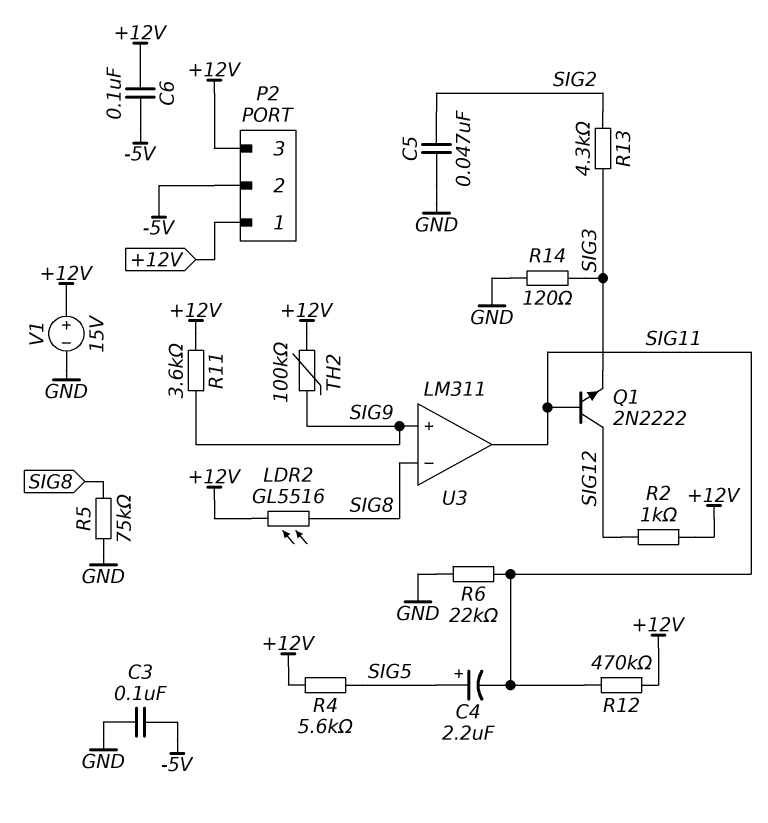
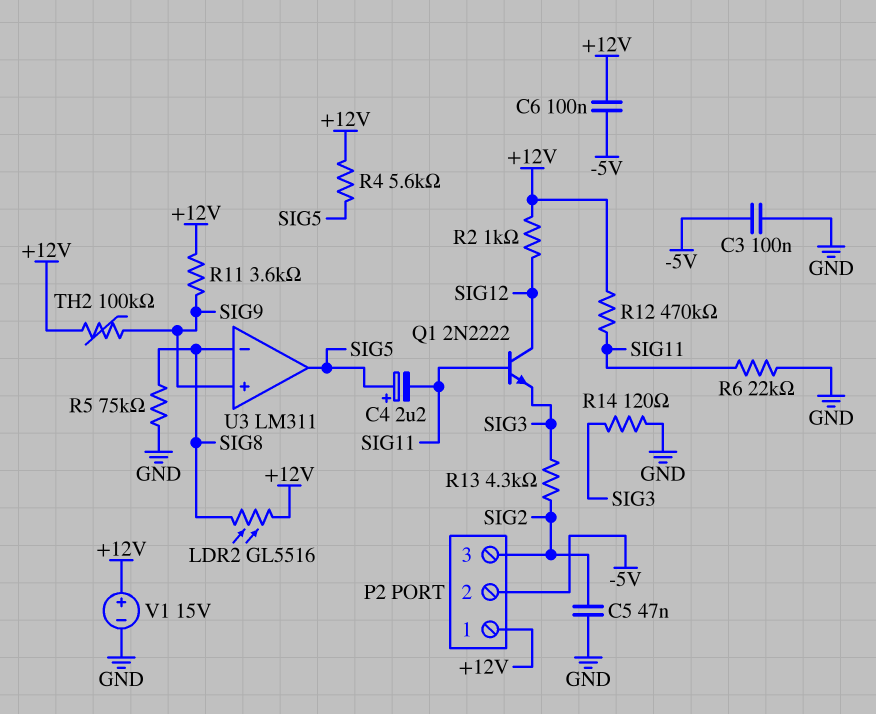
P2 pin 3: +12V -> SIG2
U3 pin out: SIG11 -> SIG5

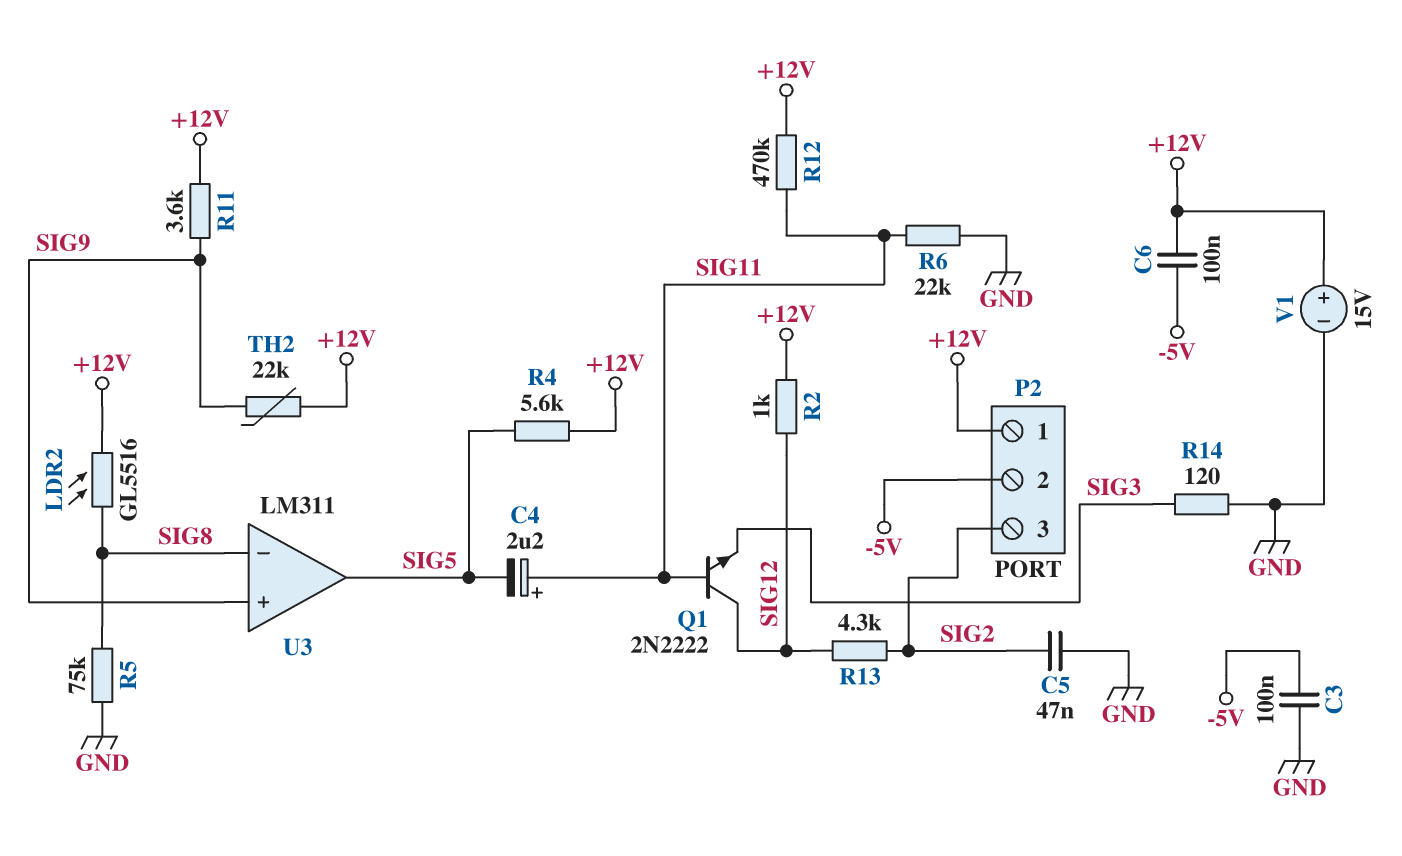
C4: 2.2uF (plus SIG5, minus SIG11) -> 2.2uF (plus SIG11, minus SIG5)
R13: 4.3k (SIG2, SIG3) -> 4.3k (SIG2, SIG12)
TH2: 100k (+12V, SIG9) -> 22k (+12V, SIG9)

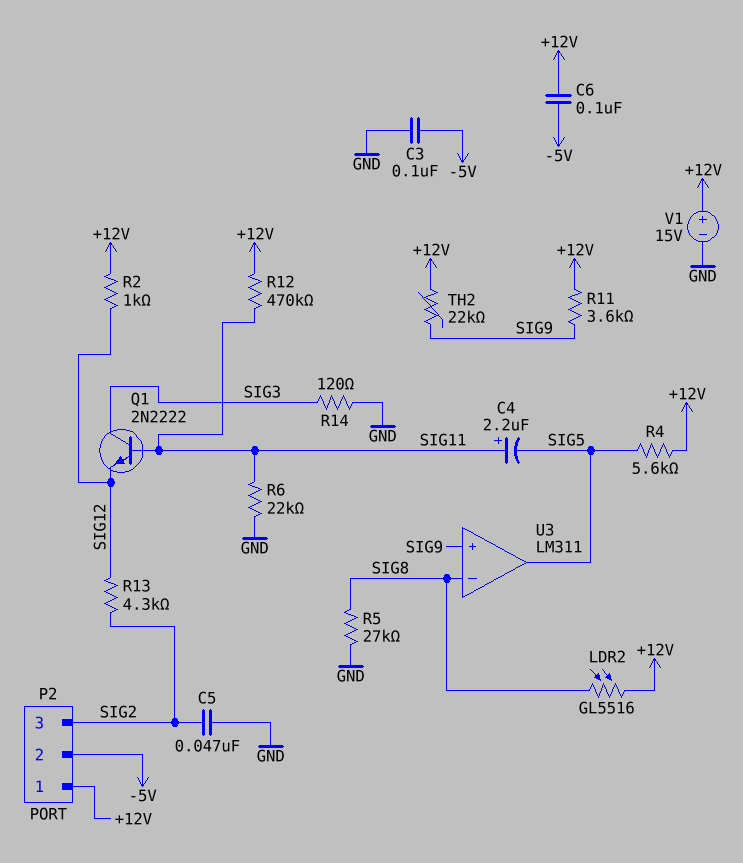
Q1: NPN 2N2222 (B SIG11, C SIG12, E SIG3) -> NPN 2N2222 (B SIG11, C SIG3, E SIG12)
R5: 75k (GND, SIG8) -> 27k (GND, SIG8)

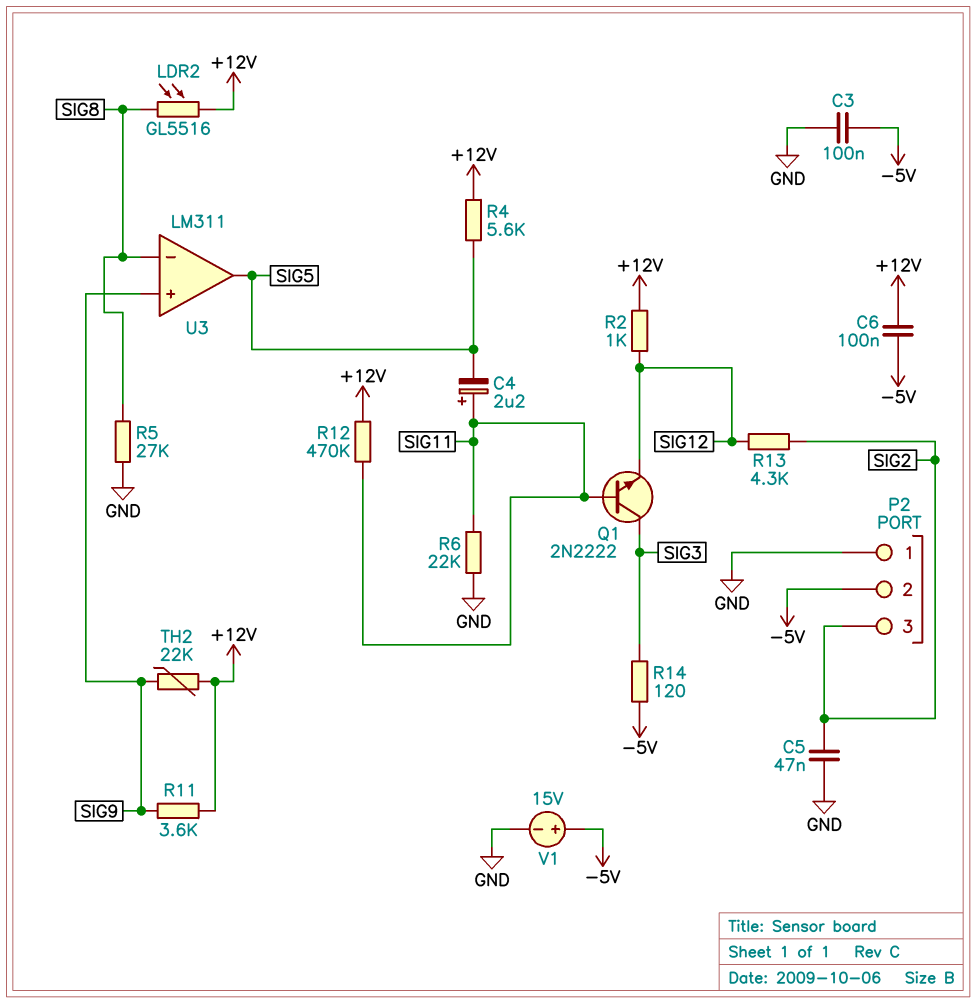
P2 pin 1: +12V -> GND
R14: 120 (GND, SIG3) -> 120 (-5V, SIG3)
V1: 15V (plus +12V, minus GND) -> 15V (plus -5V, minus GND)

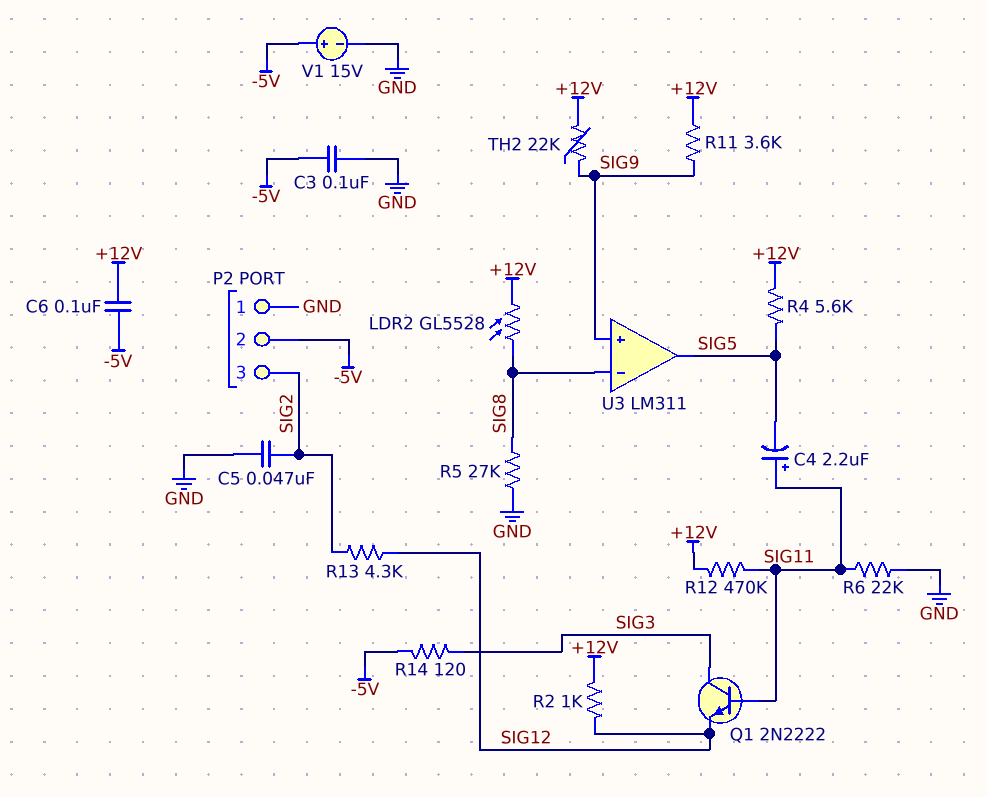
LDR2: GL5516 (+12V, SIG8) -> GL5528 (+12V, SIG8)

